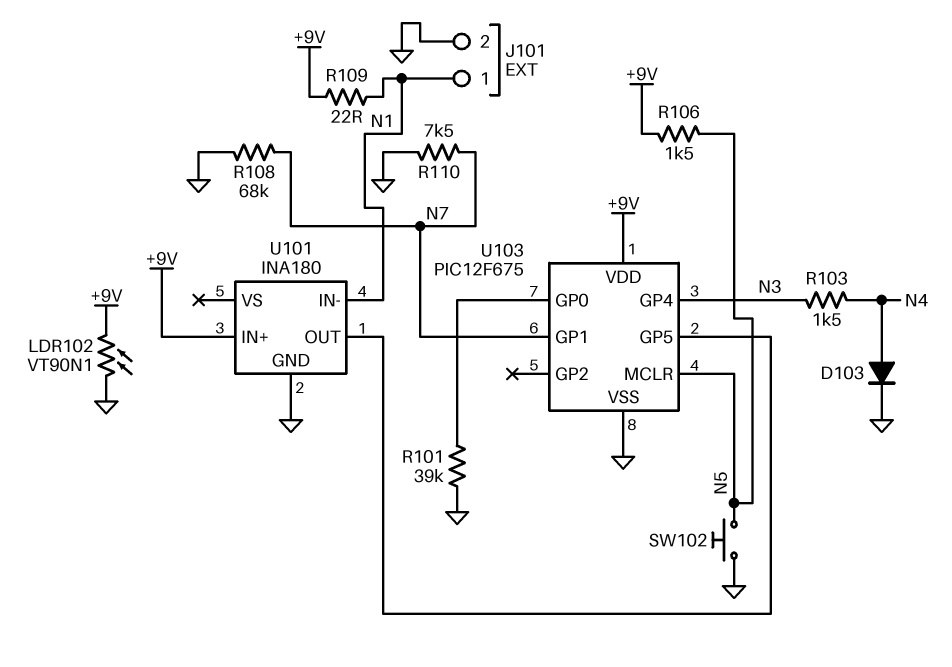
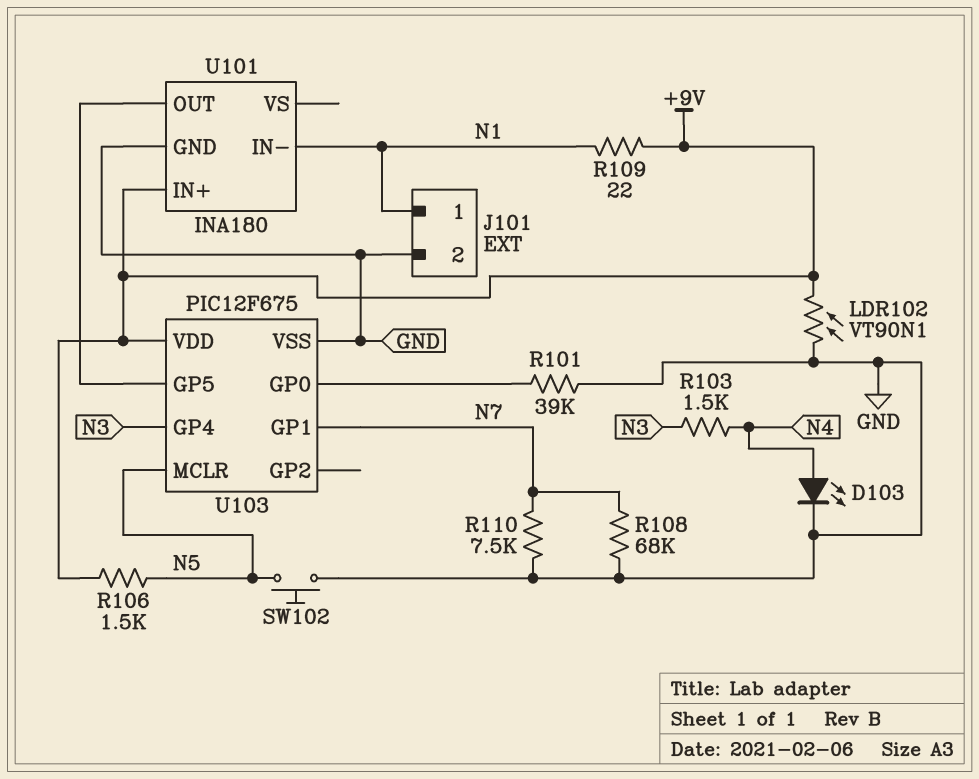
D103: diode (A N4, K GND) -> LED (A N4, K GND)

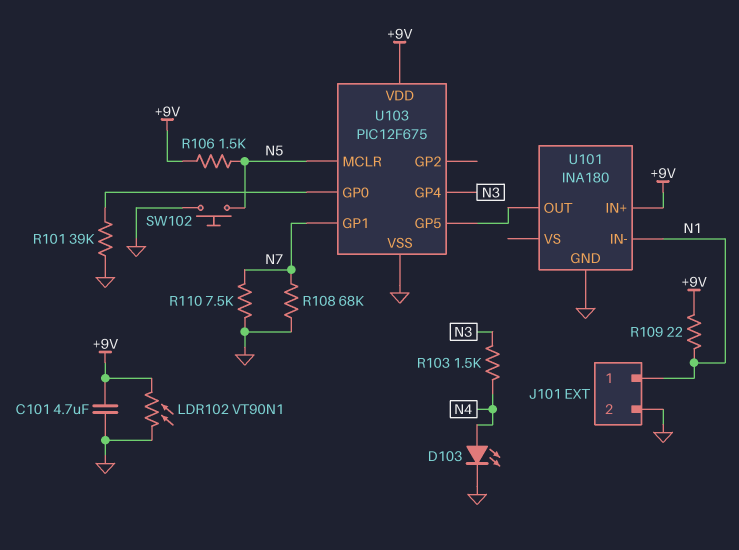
C101: none -> 4.7uF (+9V, GND)

